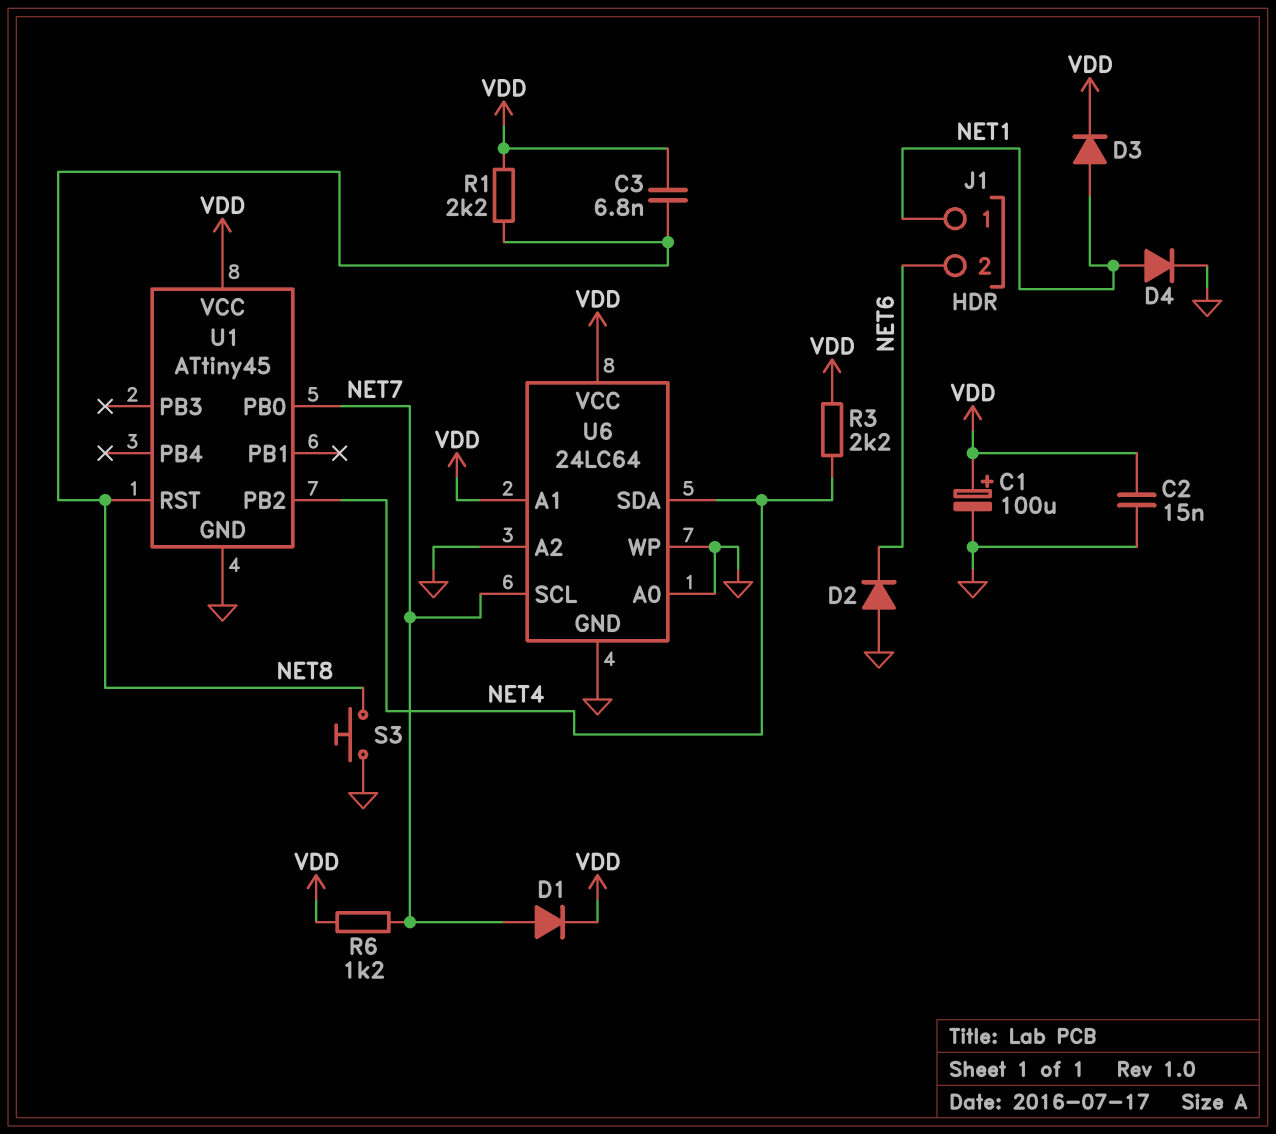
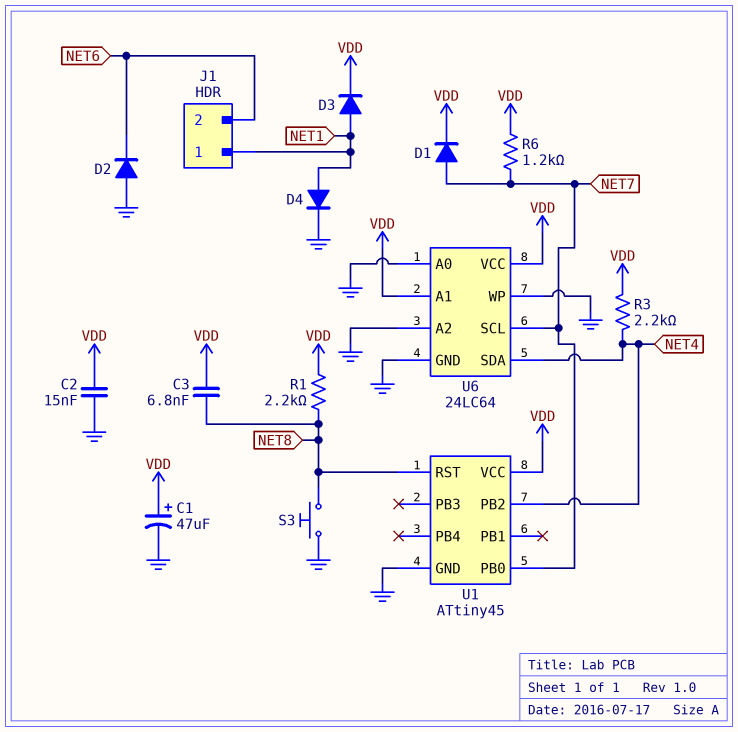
C1: 100uF (plus VDD, minus GND) -> 47uF (plus VDD, minus GND)

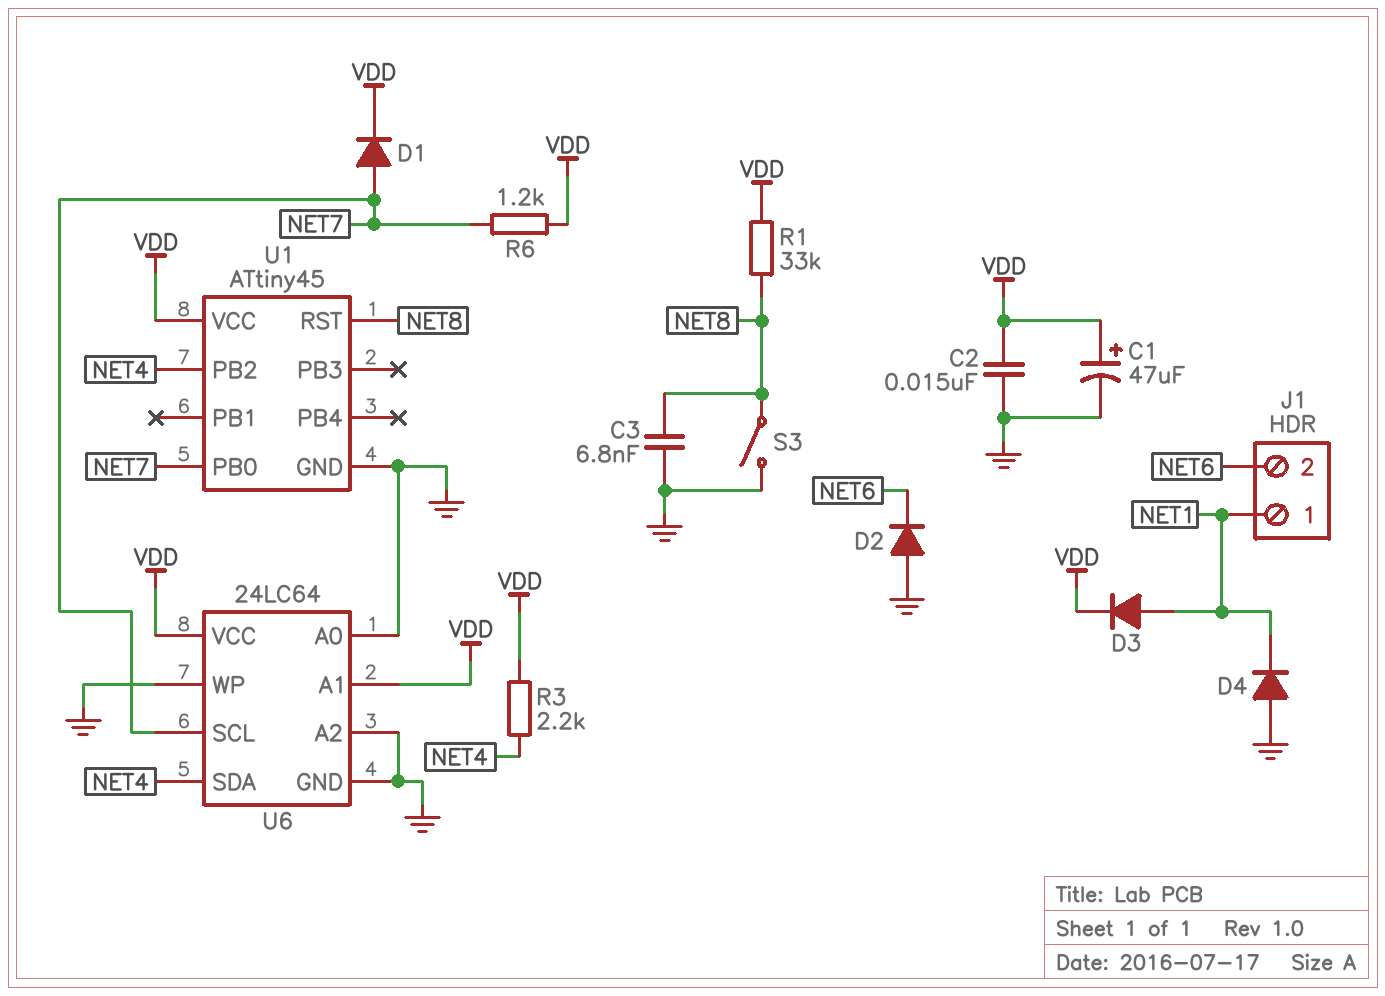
C3: 6.8nF (NET8, VDD) -> 6.8nF (GND, NET8)
D4: diode (A NET1, K GND) -> diode (A GND, K NET1)
R1: 2.2k (NET8, VDD) -> 33k (NET8, VDD)
S3: button (GND, NET8) -> switch (GND, NET8)

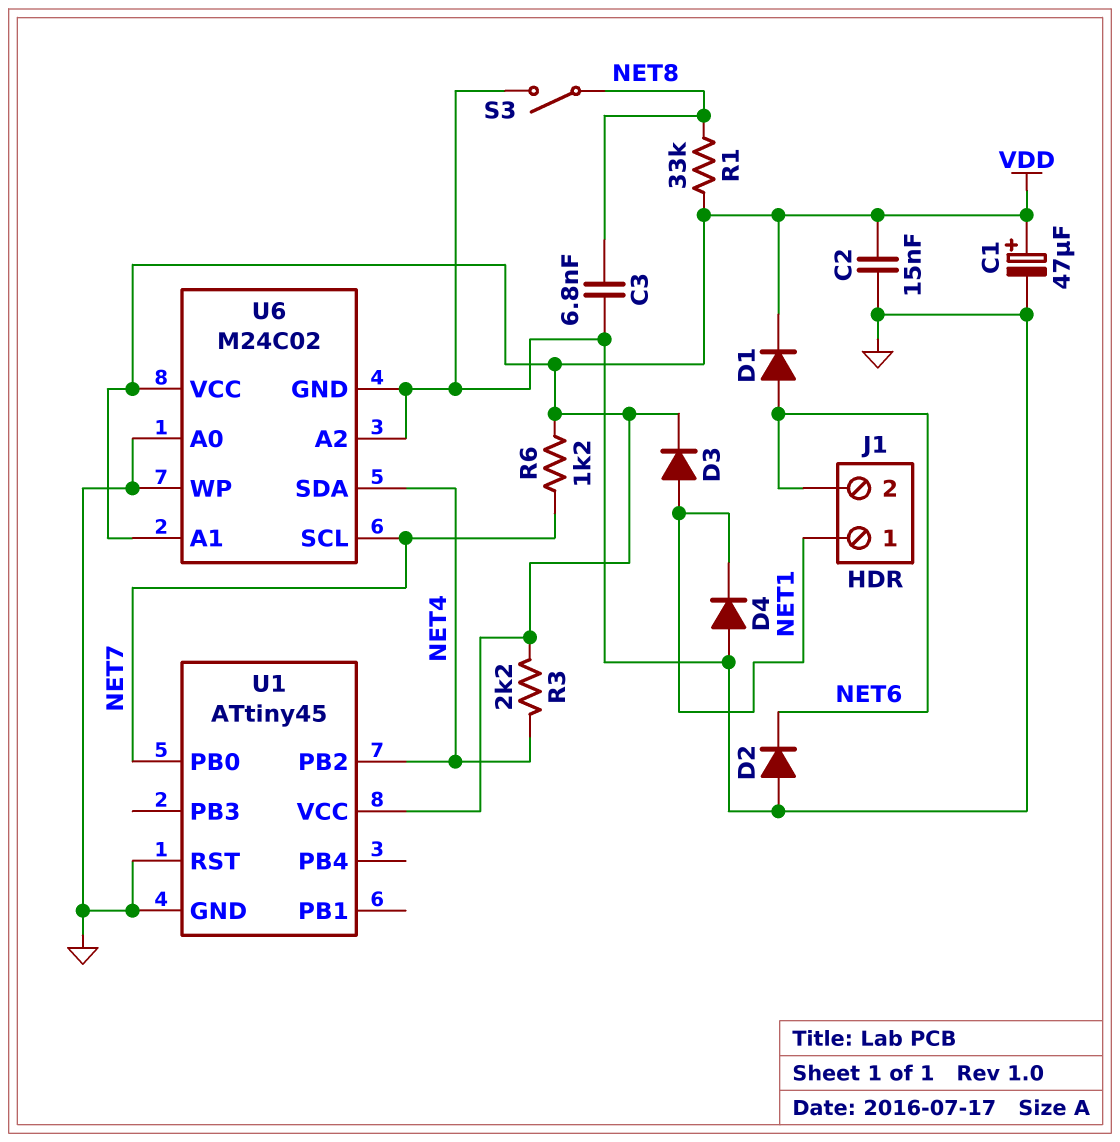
D1: diode (A NET7, K VDD) -> diode (A NET6, K VDD)
U1 pin RST: NET8 -> GND
U6: 24LC64 -> M24C02

